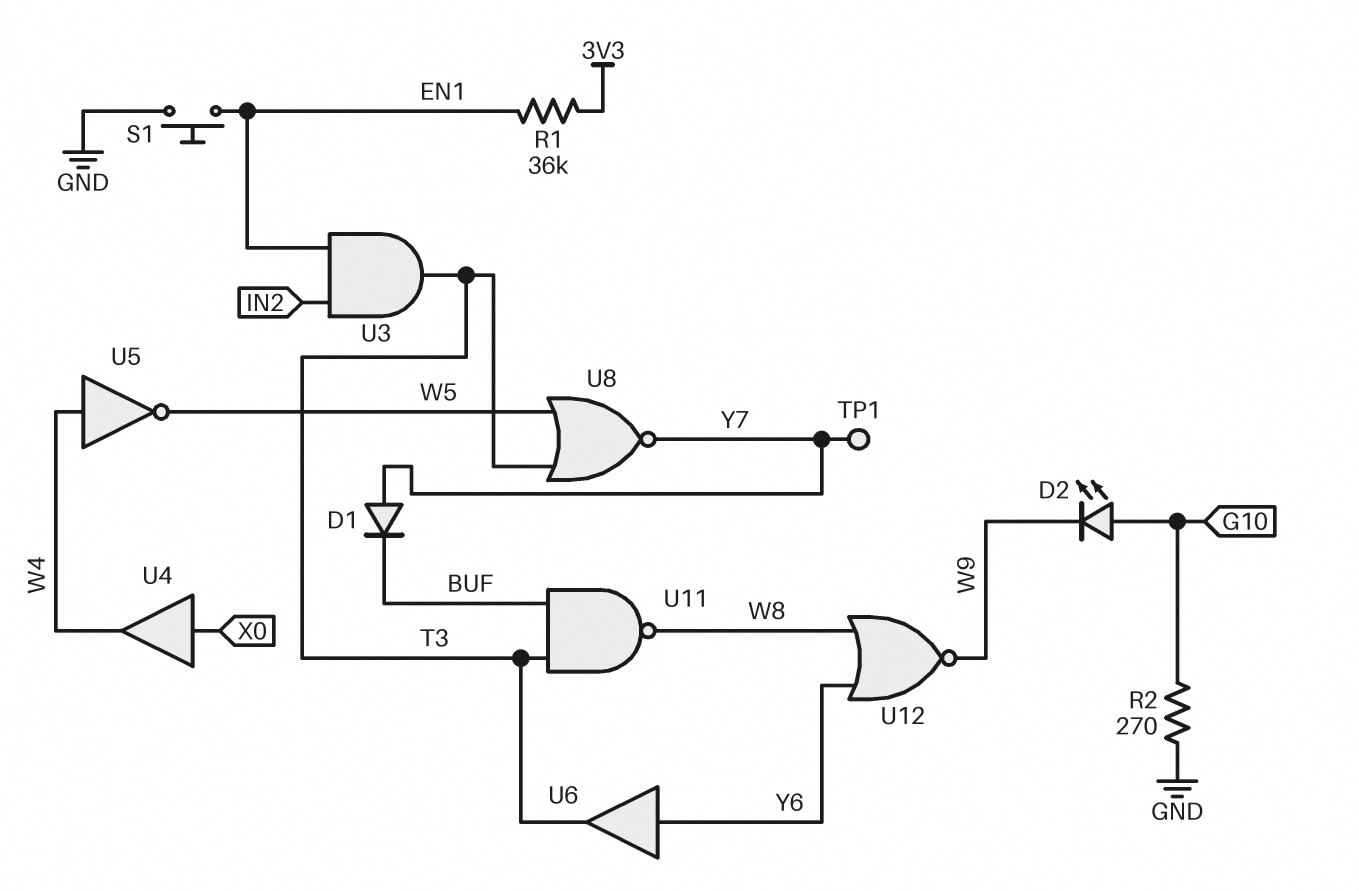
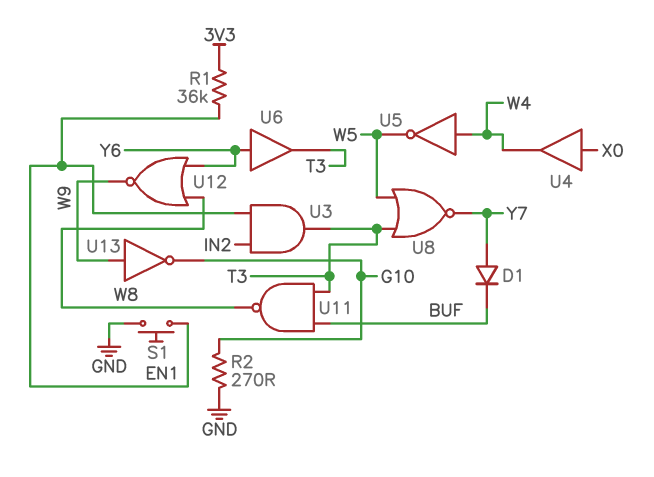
D2: LED (A G10, K W9) -> none
TP1: test point (Y7) -> none
U13: none -> NOT (in W9, out G10)

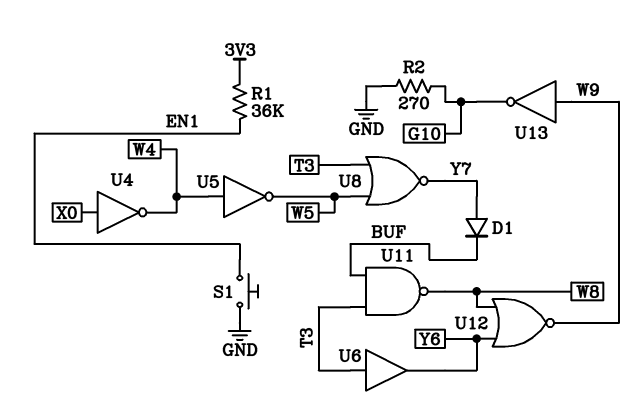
U3: AND (in EN1, in IN2, out T3) -> none
U4: buffer (in X0, out W4) -> NOT (in X0, out W4)
U6: buffer (in Y6, out T3) -> buffer (in T3, out Y6)

